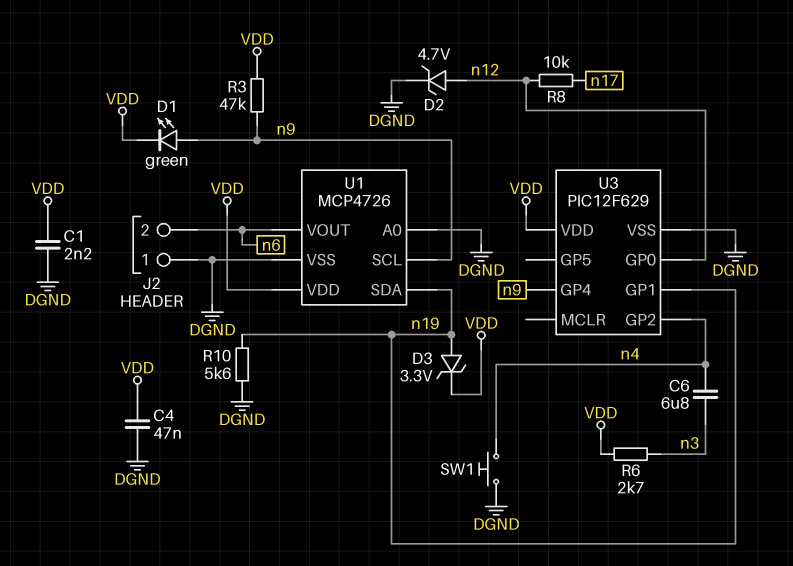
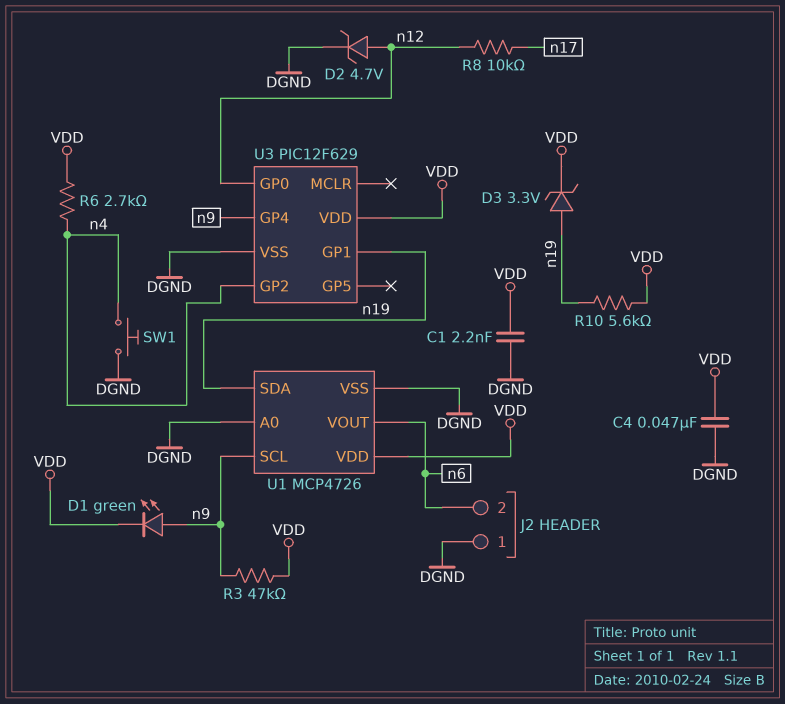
C6: 6.8uF (n3, n4) -> none
R6: 2.7k (VDD, n3) -> 2.7k (VDD, n4)
R10: 5.6k (DGND, n19) -> 5.6k (VDD, n19)

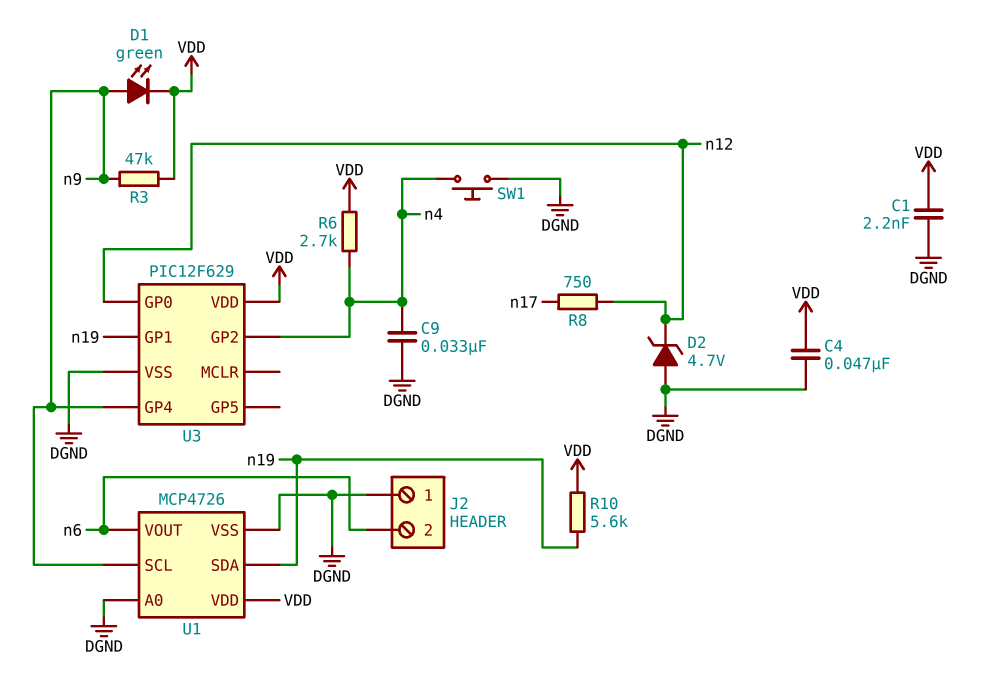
C9: none -> 33nF (DGND, n4)
D2: zener 4.7V (A n12, K DGND) -> zener 4.7V (A DGND, K n12)
D3: zener 3.3V (A n19, K VDD) -> none
R8: 10k (n12, n17) -> 750 (n12, n17)

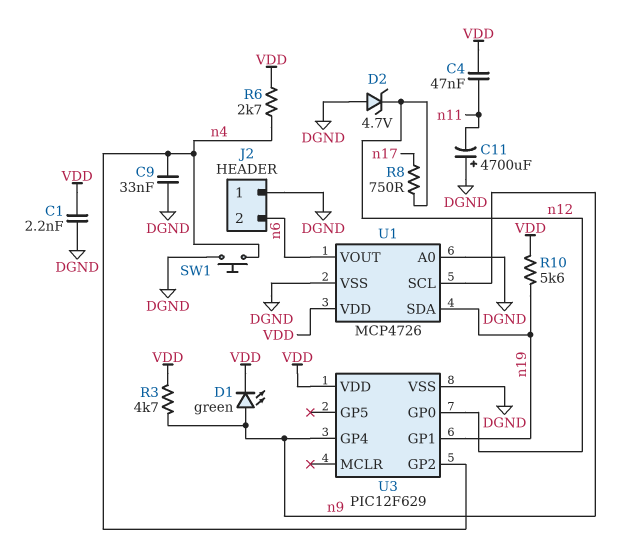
C4: 47nF (DGND, VDD) -> 47nF (VDD, n11)
C11: none -> 4700uF (plus DGND, minus n11)
R3: 47k (VDD, n9) -> 4.7k (VDD, n9)

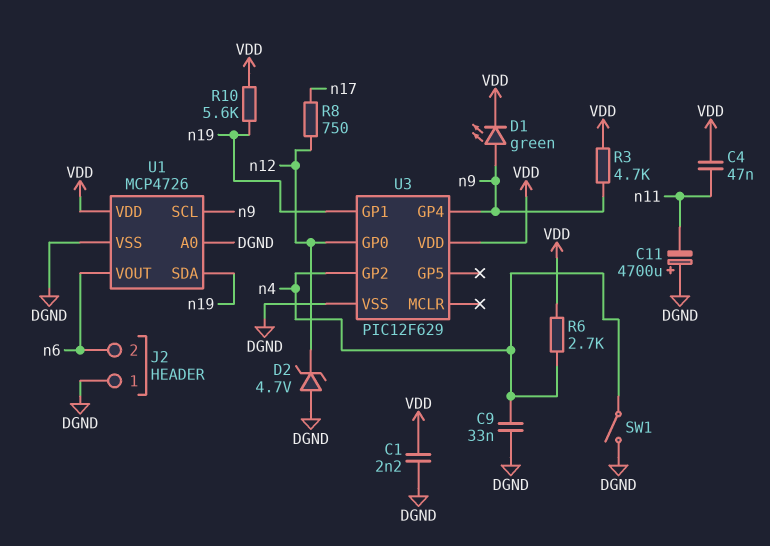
SW1: button (DGND, n4) -> switch (DGND, n4)

